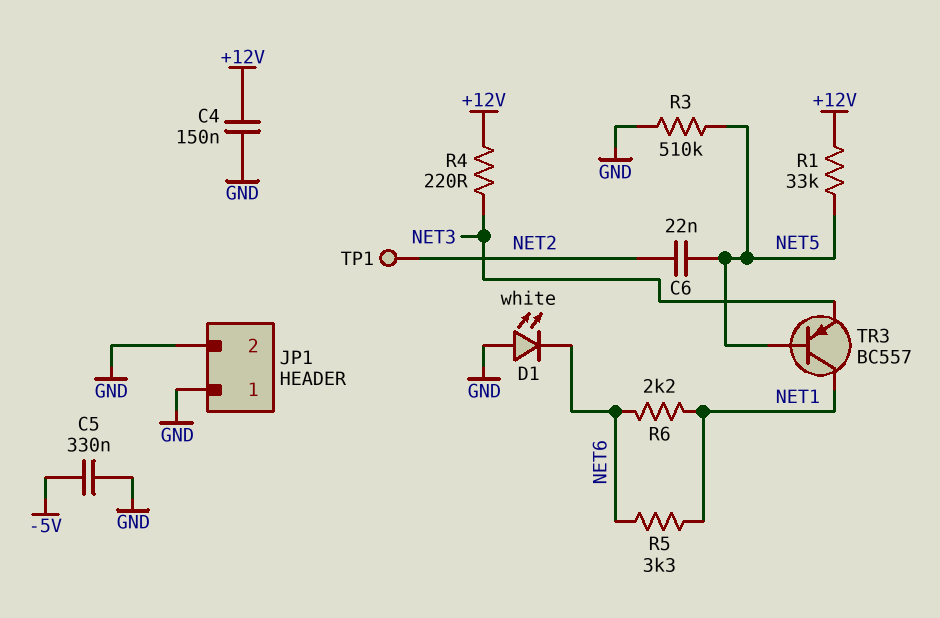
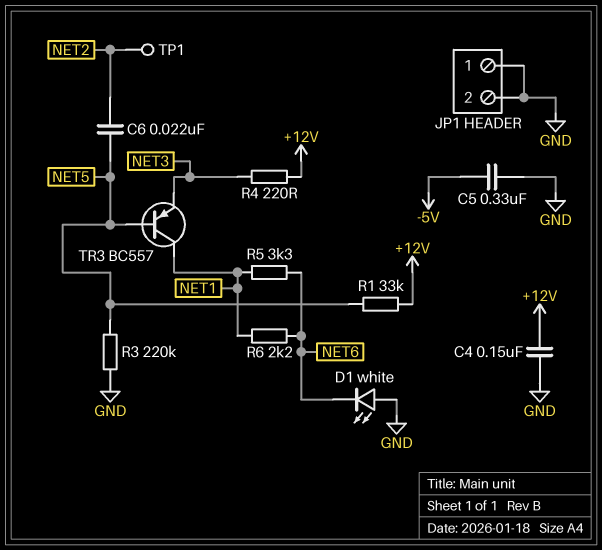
R3: 510k (GND, NET5) -> 220k (GND, NET5)

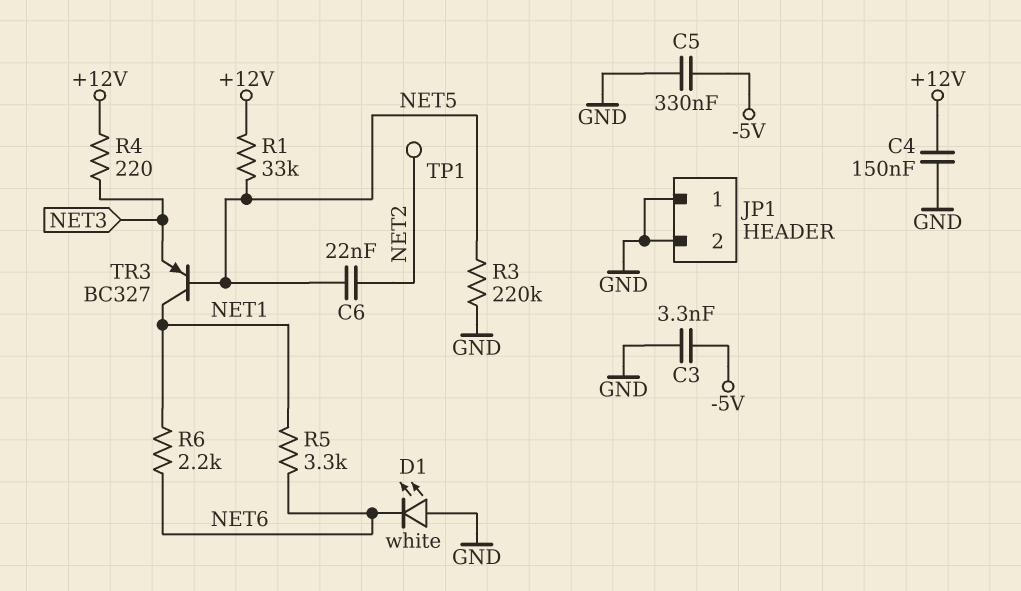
C3: none -> 3.3nF (-5V, GND)
TR3: PNP BC557 (B NET5, C NET1, E NET3) -> PNP BC327 (B NET5, C NET1, E NET3)

